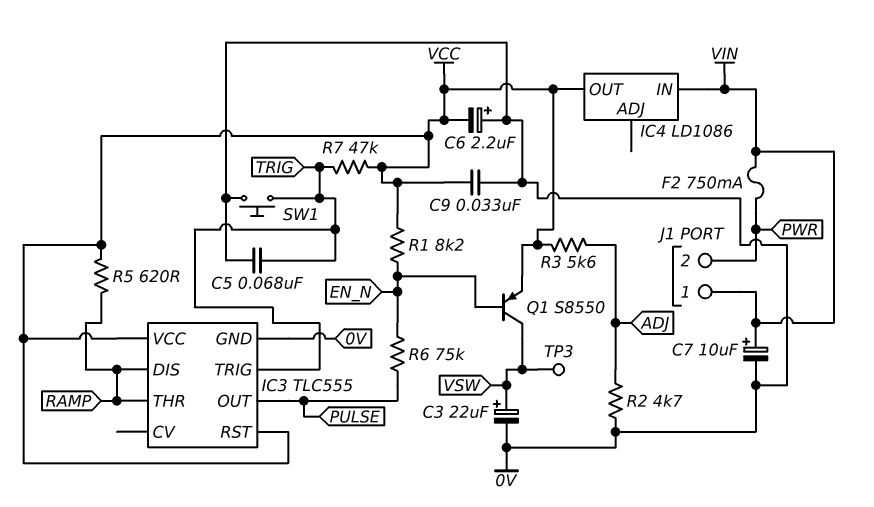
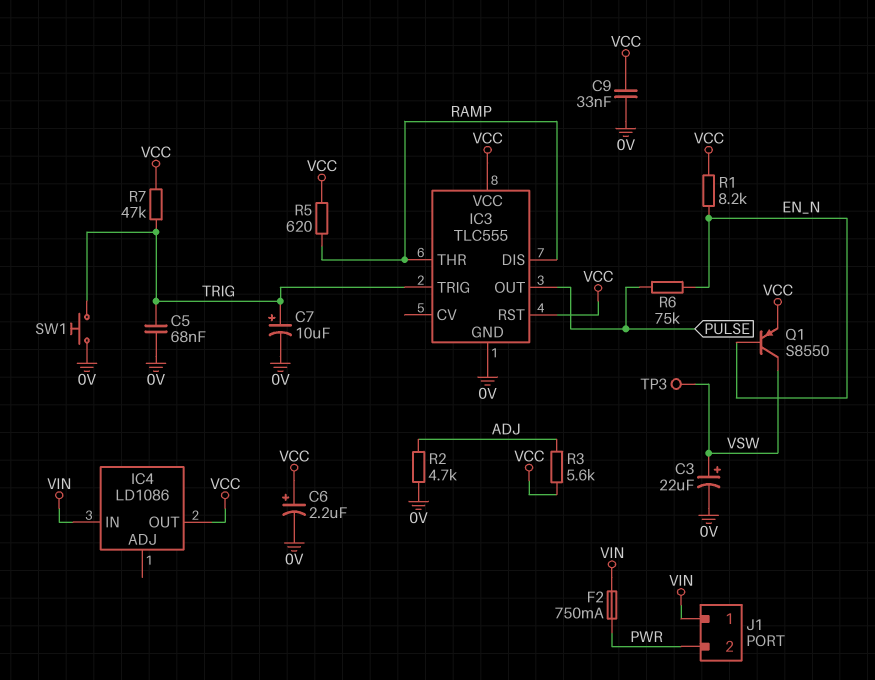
C6: 2.2uF (plus 0V, minus VCC) -> 2.2uF (plus VCC, minus 0V)
C7: 10uF (plus VIN, minus 0V) -> 10uF (plus TRIG, minus 0V)

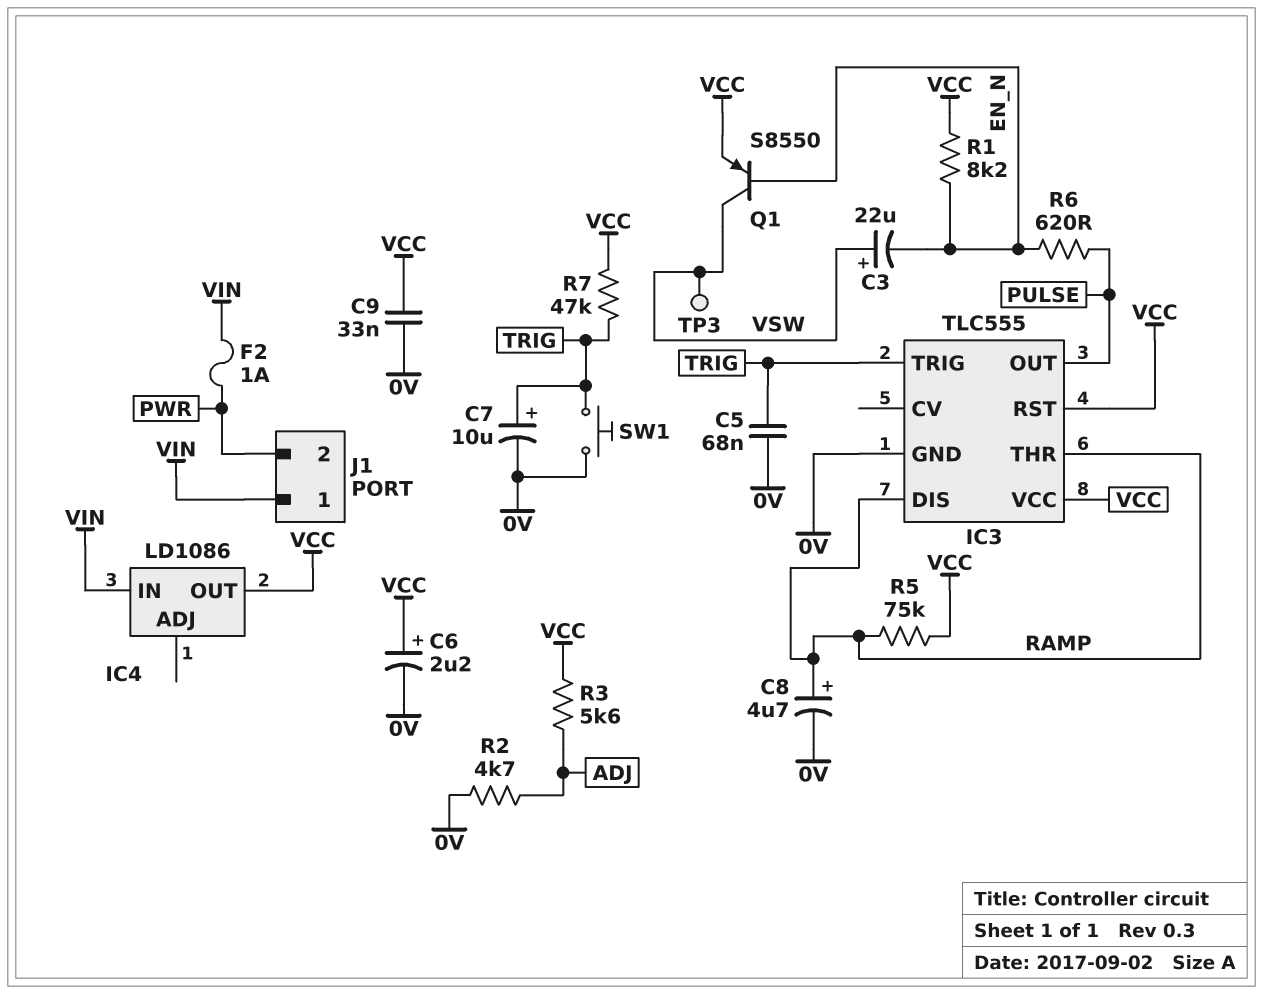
C3: 22uF (plus VSW, minus 0V) -> 22uF (plus VSW, minus EN_N)
C8: none -> 4.7uF (plus RAMP, minus 0V)
F2: 750mA (PWR, VIN) -> 1A (PWR, VIN)
R5: 620 (RAMP, VCC) -> 75k (RAMP, VCC)
R6: 75k (EN_N, PULSE) -> 620 (EN_N, PULSE)

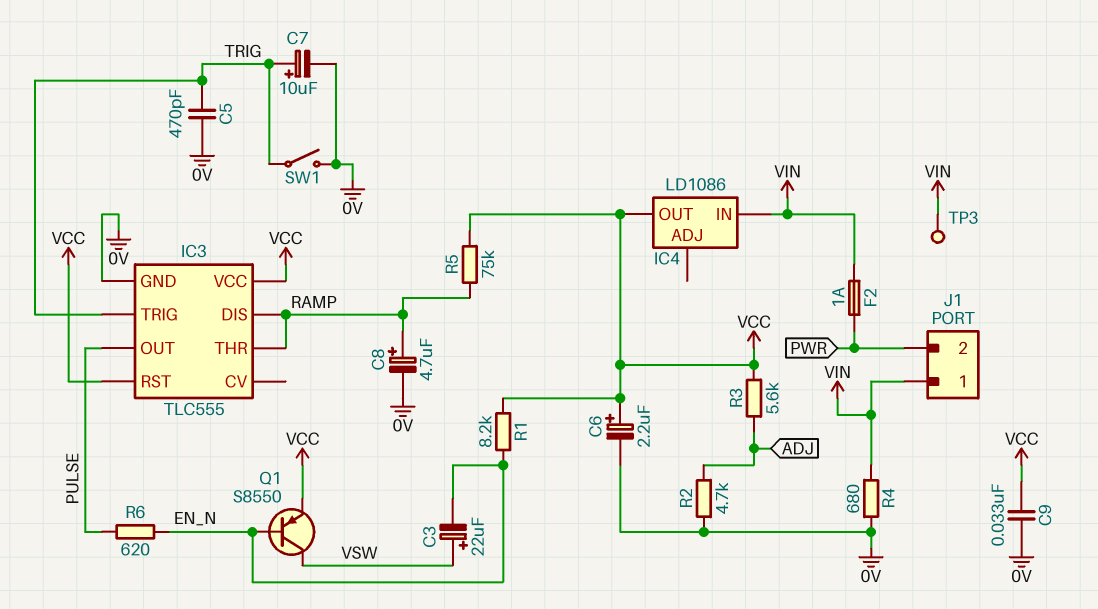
C5: 68nF (0V, TRIG) -> 470pF (0V, TRIG)
R4: none -> 680 (0V, VIN)
R7: 47k (TRIG, VCC) -> none
SW1: button (0V, TRIG) -> switch (0V, TRIG)
TP3: test point (VSW) -> test point (VIN)

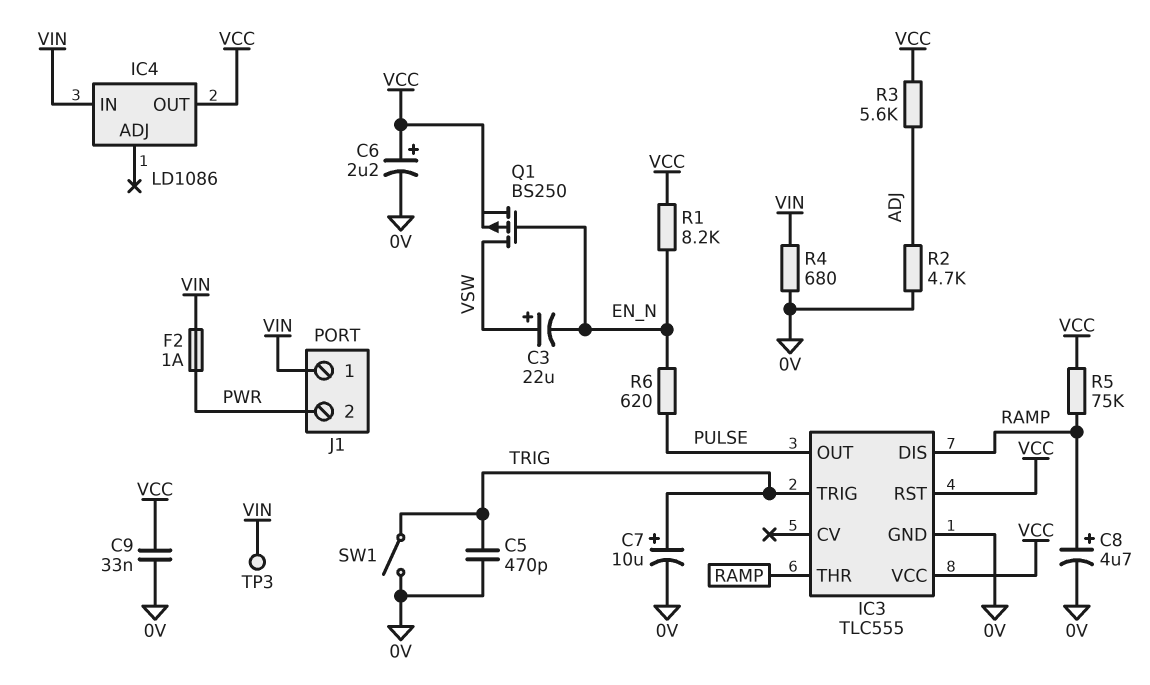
Q1: PNP S8550 (B EN_N, C VSW, E VCC) -> PMOS BS250 (G EN_N, D VSW, S VCC)

